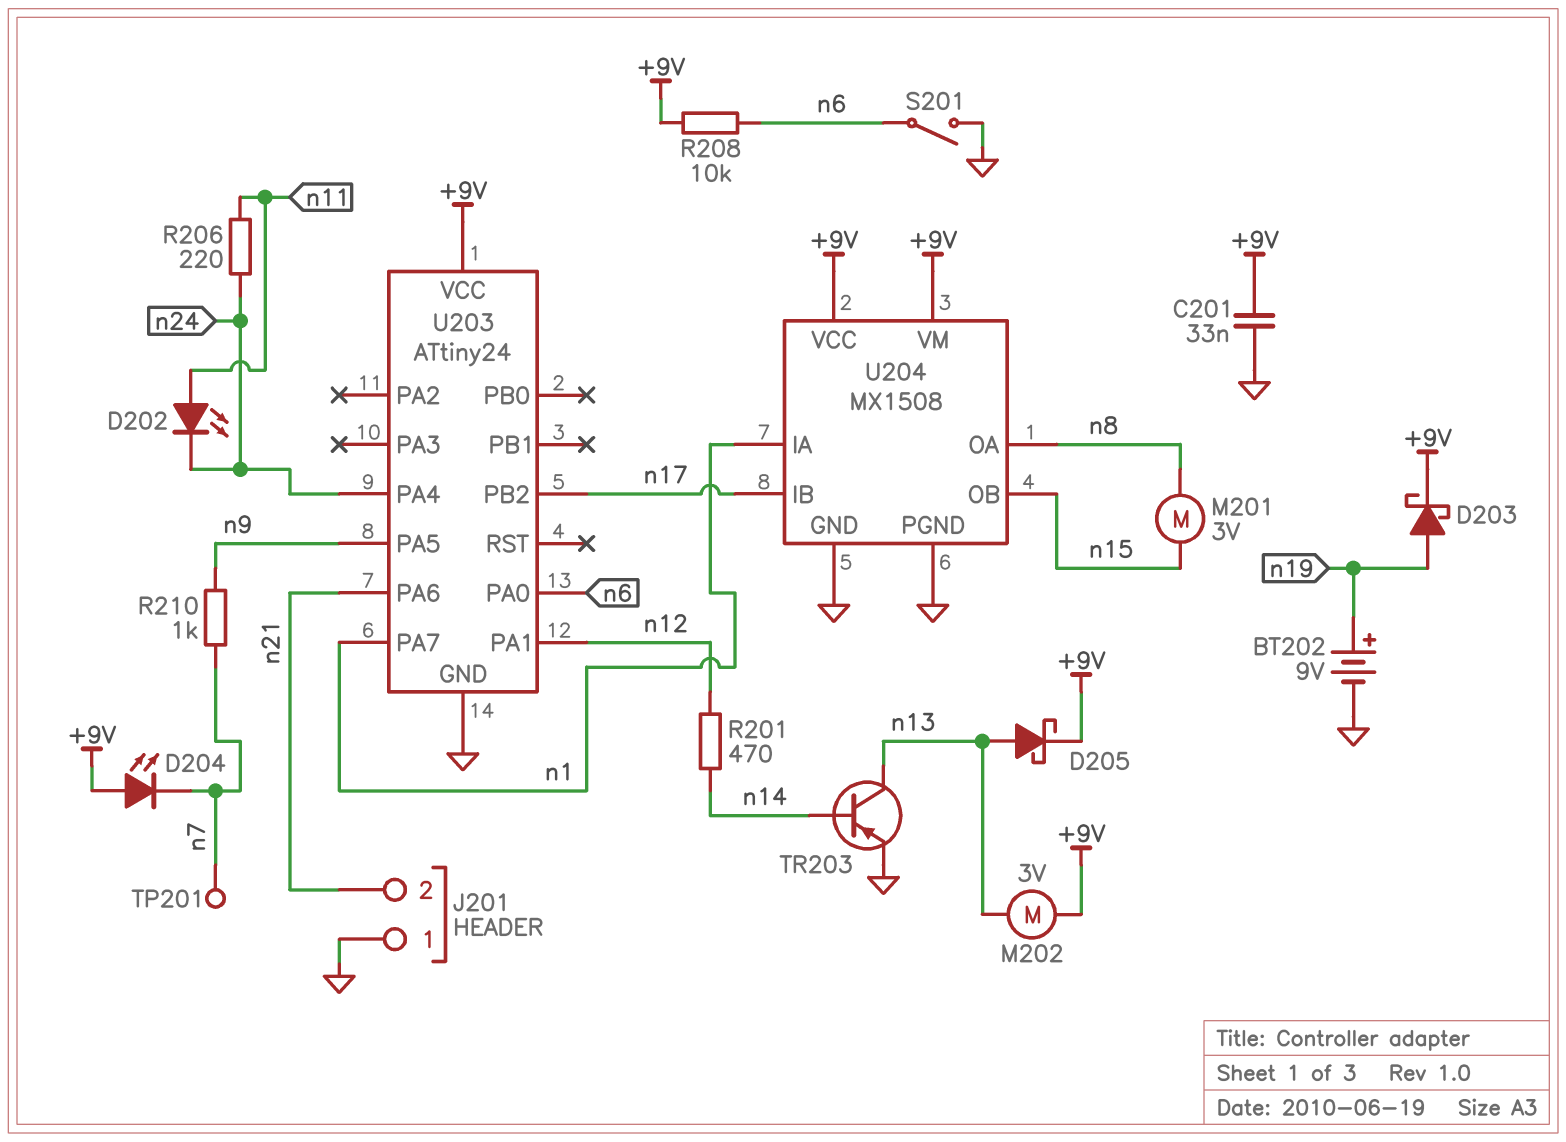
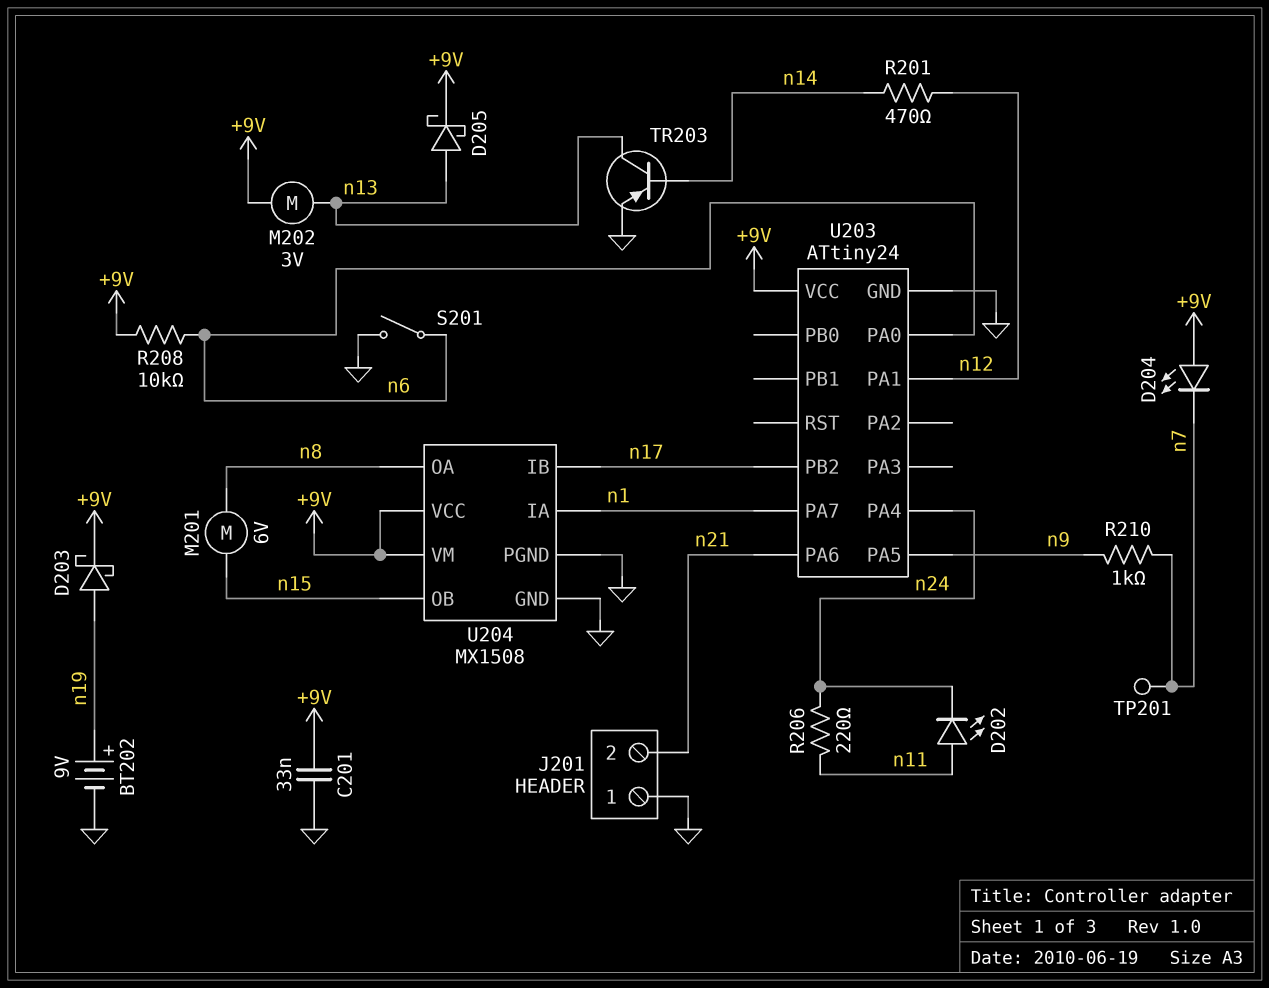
M201: motor 3V (n8, n15) -> motor 6V (n8, n15)

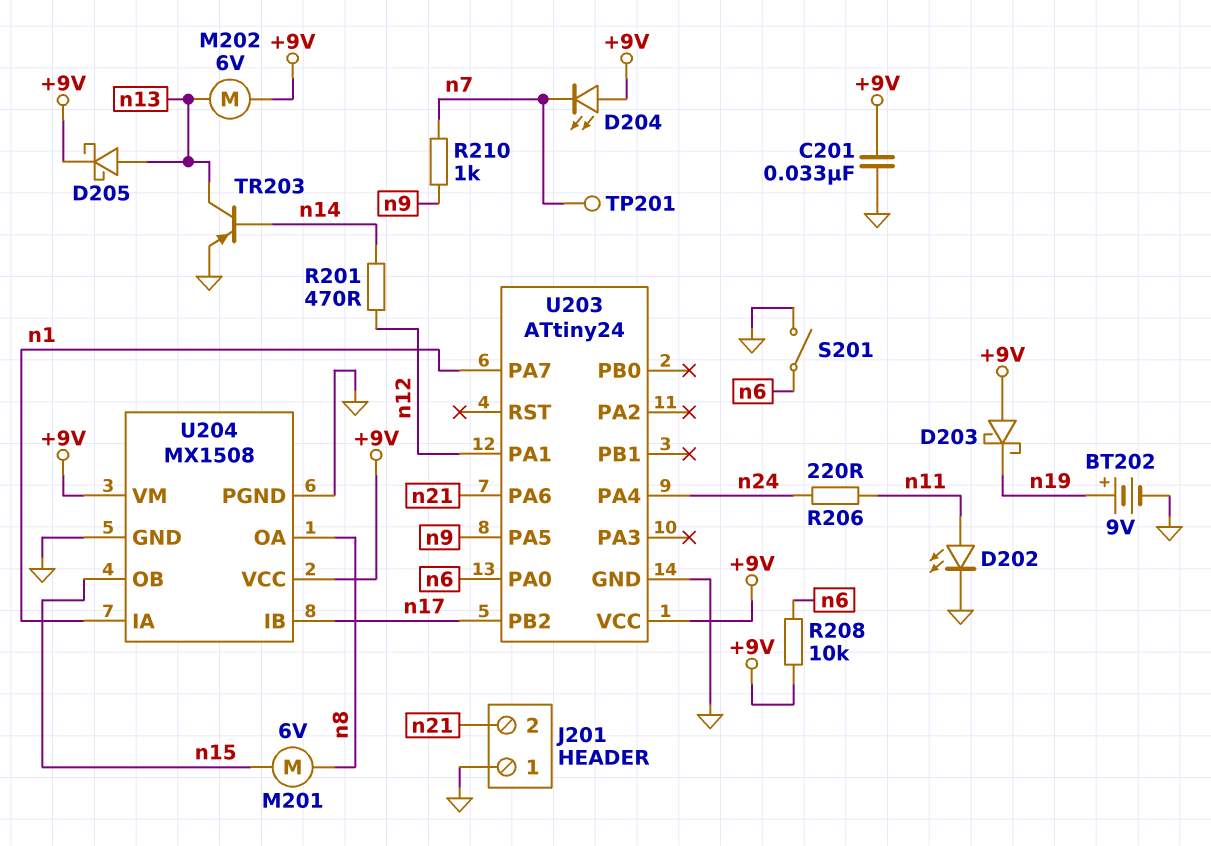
D202: LED (A n11, K n24) -> LED (A n11, K GND)
D203: schottky (A n19, K +9V) -> schottky (A +9V, K n19)
M202: motor 3V (+9V, n13) -> motor 6V (+9V, n13)

